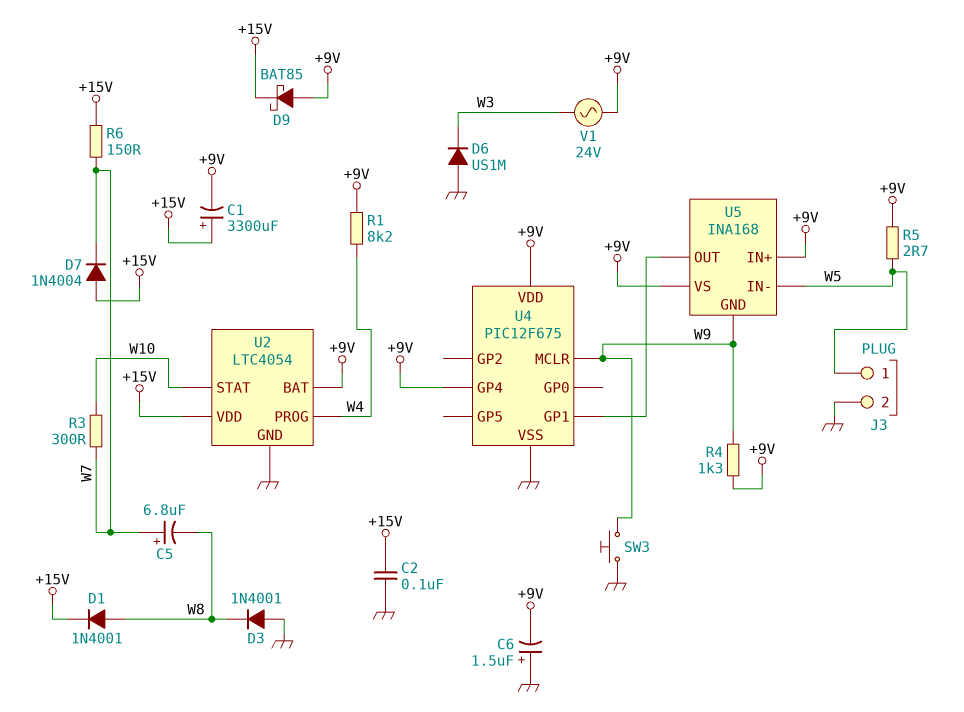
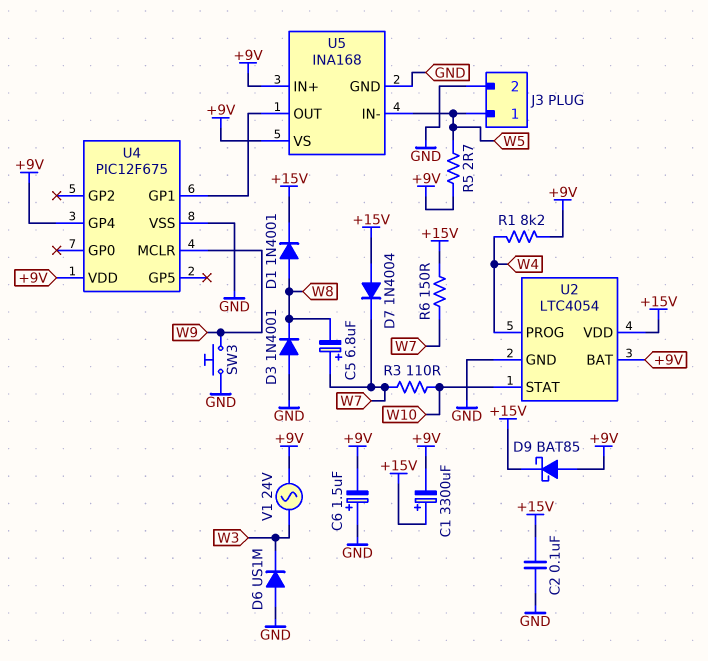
R3: 300 (W7, W10) -> 110 (W7, W10)
R4: 1.3k (+9V, W9) -> none
U5 pin GND: W9 -> GND

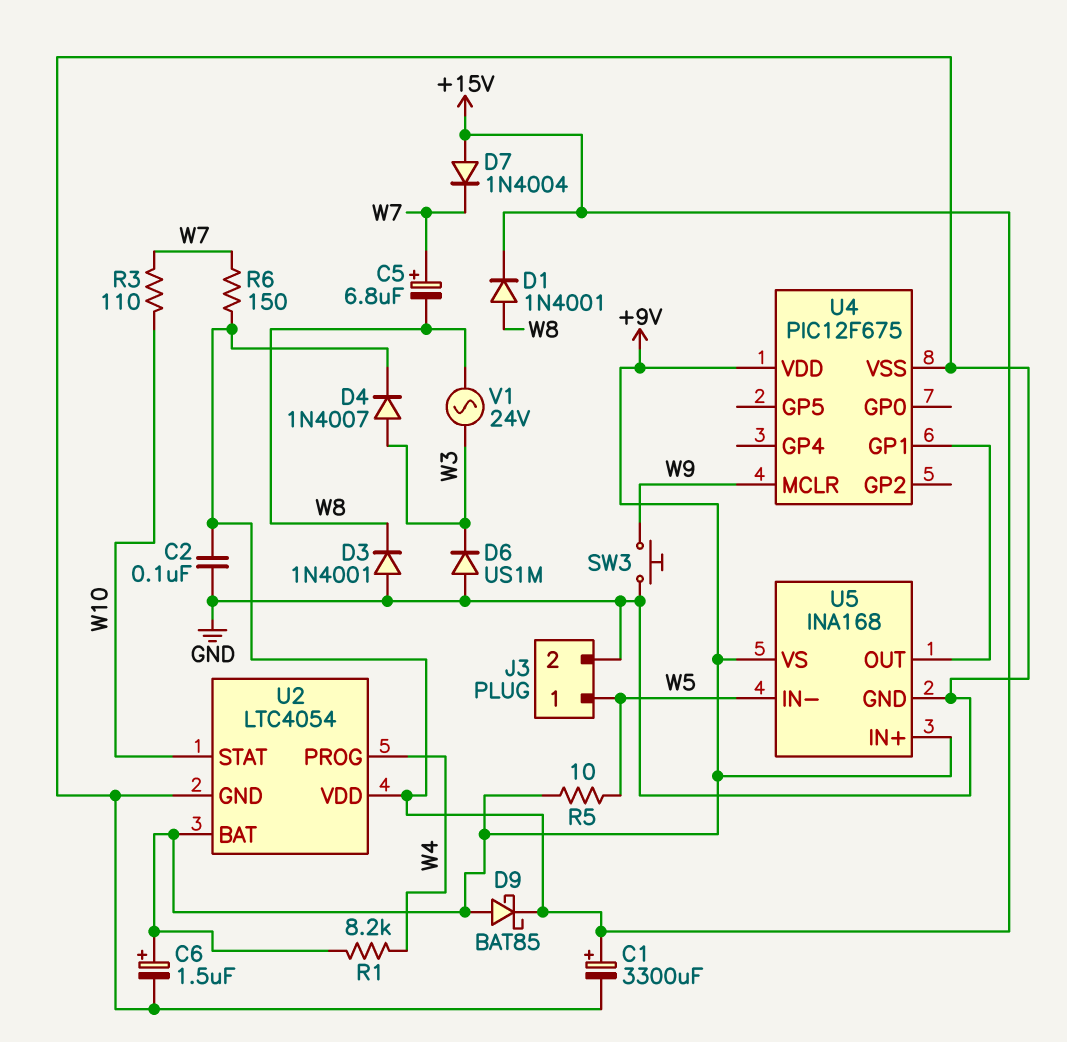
C1: 3300uF (plus +15V, minus +9V) -> 3300uF (plus +15V, minus GND)
C6: 1.5uF (plus GND, minus +9V) -> 1.5uF (plus +9V, minus GND)
D4: none -> diode 1N4007 (A W3, K +15V)
R5: 2.7 (+9V, W5) -> 10 (+9V, W5)
U4 pin GP4: +9V -> none
V1: AC 24V (+9V, W3) -> AC 24V (W3, W8)

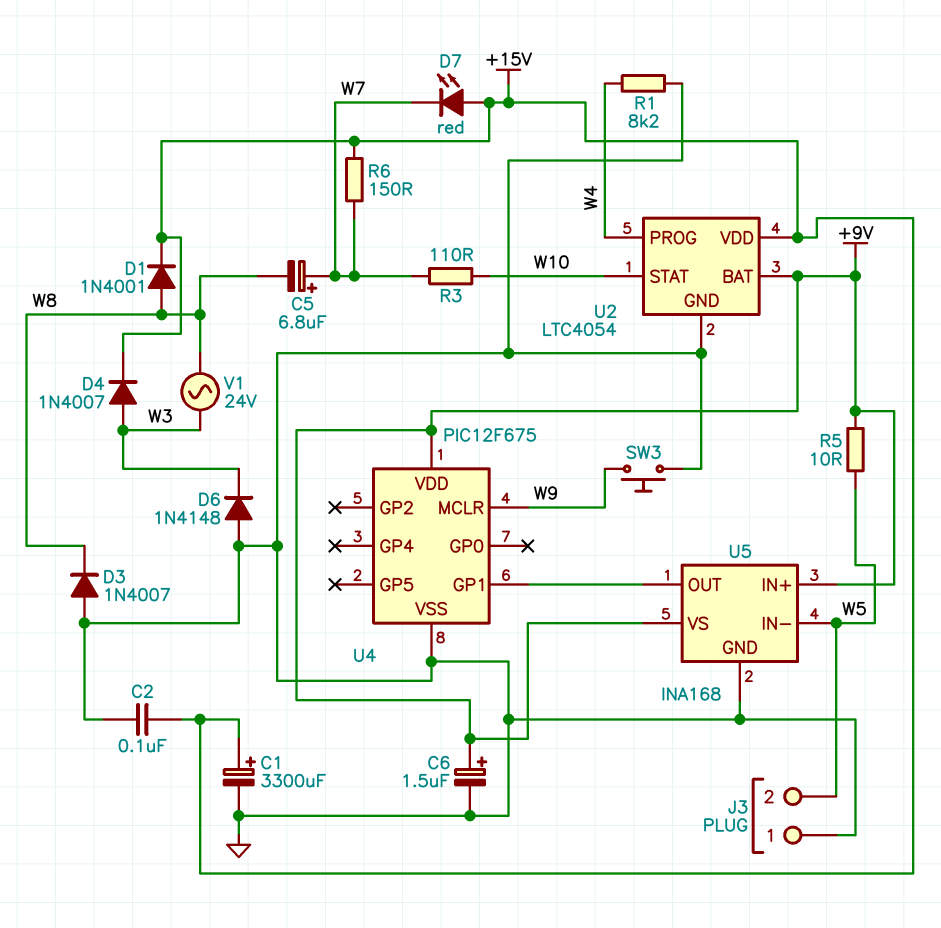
D3: diode 1N4001 (A GND, K W8) -> diode 1N4007 (A GND, K W8)
D6: diode US1M (A GND, K W3) -> diode 1N4148 (A GND, K W3)
D7: diode 1N4004 (A +15V, K W7) -> LED red (A +15V, K W7)
D9: schottky BAT85 (A +9V, K +15V) -> none
J3 pin 1: W5 -> GND
J3 pin 2: GND -> W5
R1: 8.2k (+9V, W4) -> 8.2k (GND, W4)

